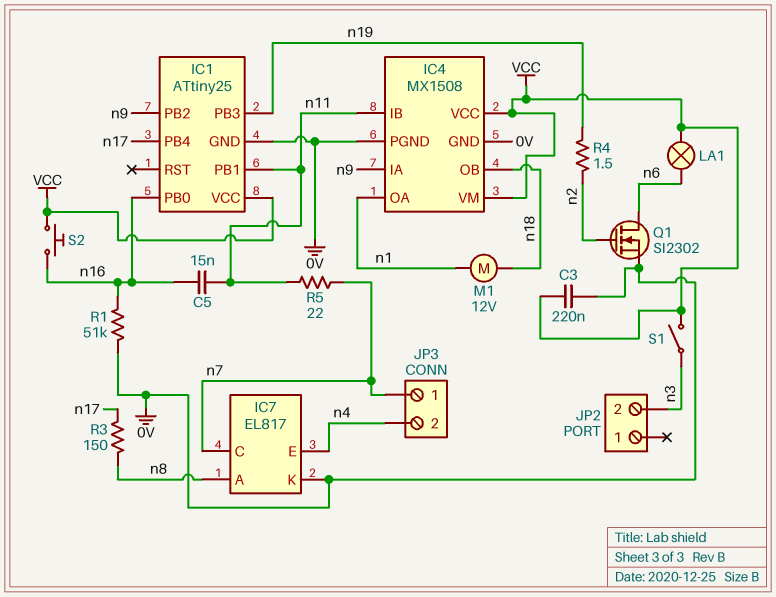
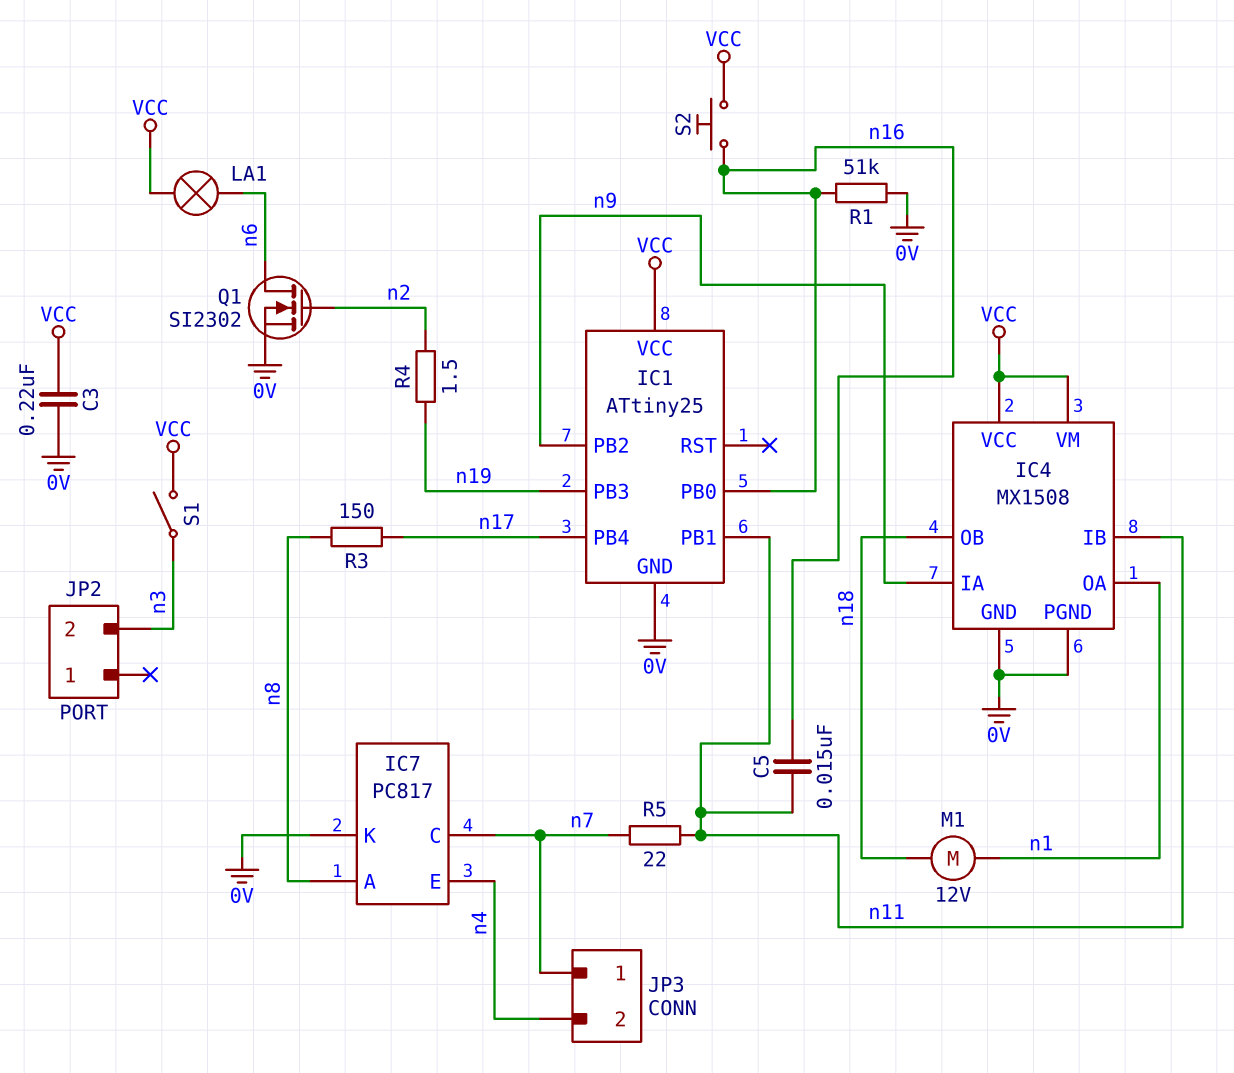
IC7: EL817 -> PC817

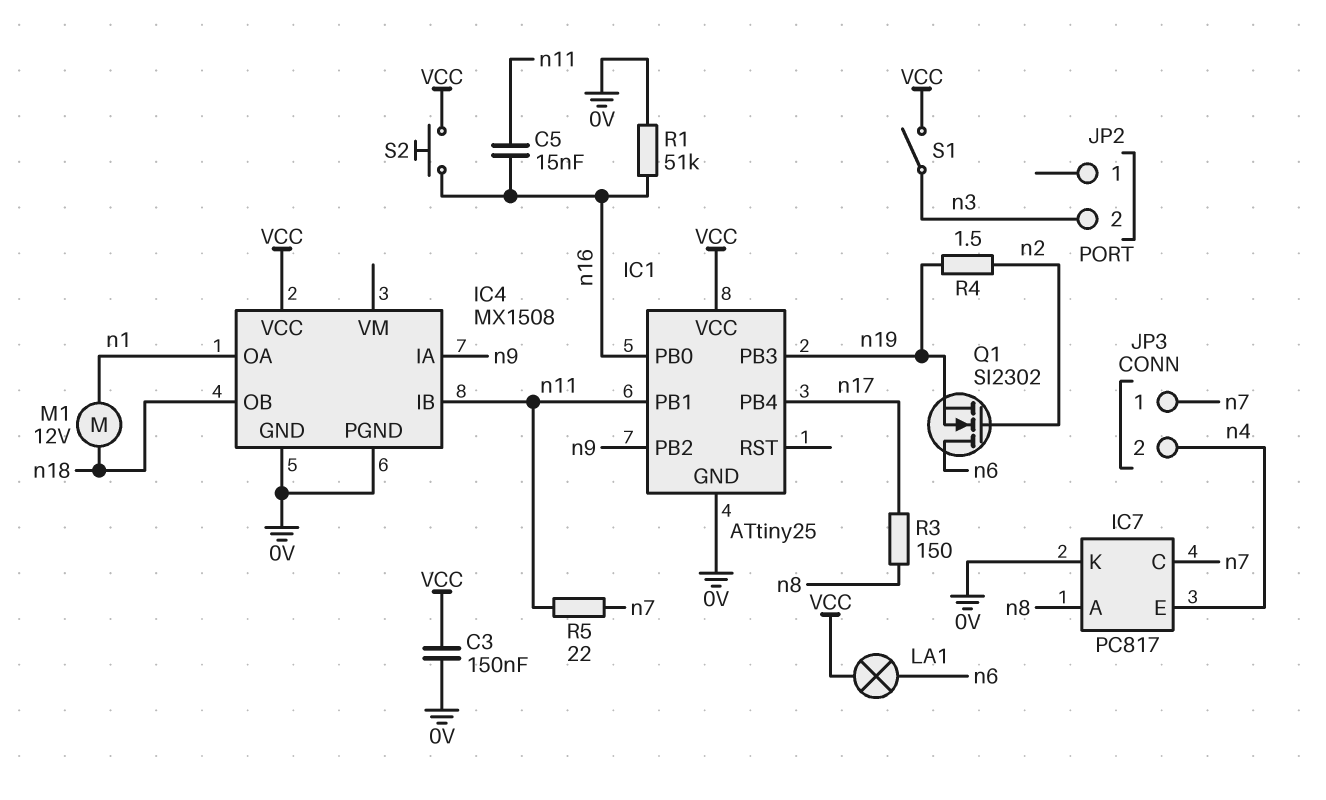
C3: 220nF (0V, VCC) -> 150nF (0V, VCC)
IC4 pin VM: VCC -> none
Q1: NMOS SI2302 (G n2, D n6, S 0V) -> NMOS SI2302 (G n2, D n6, S n19)

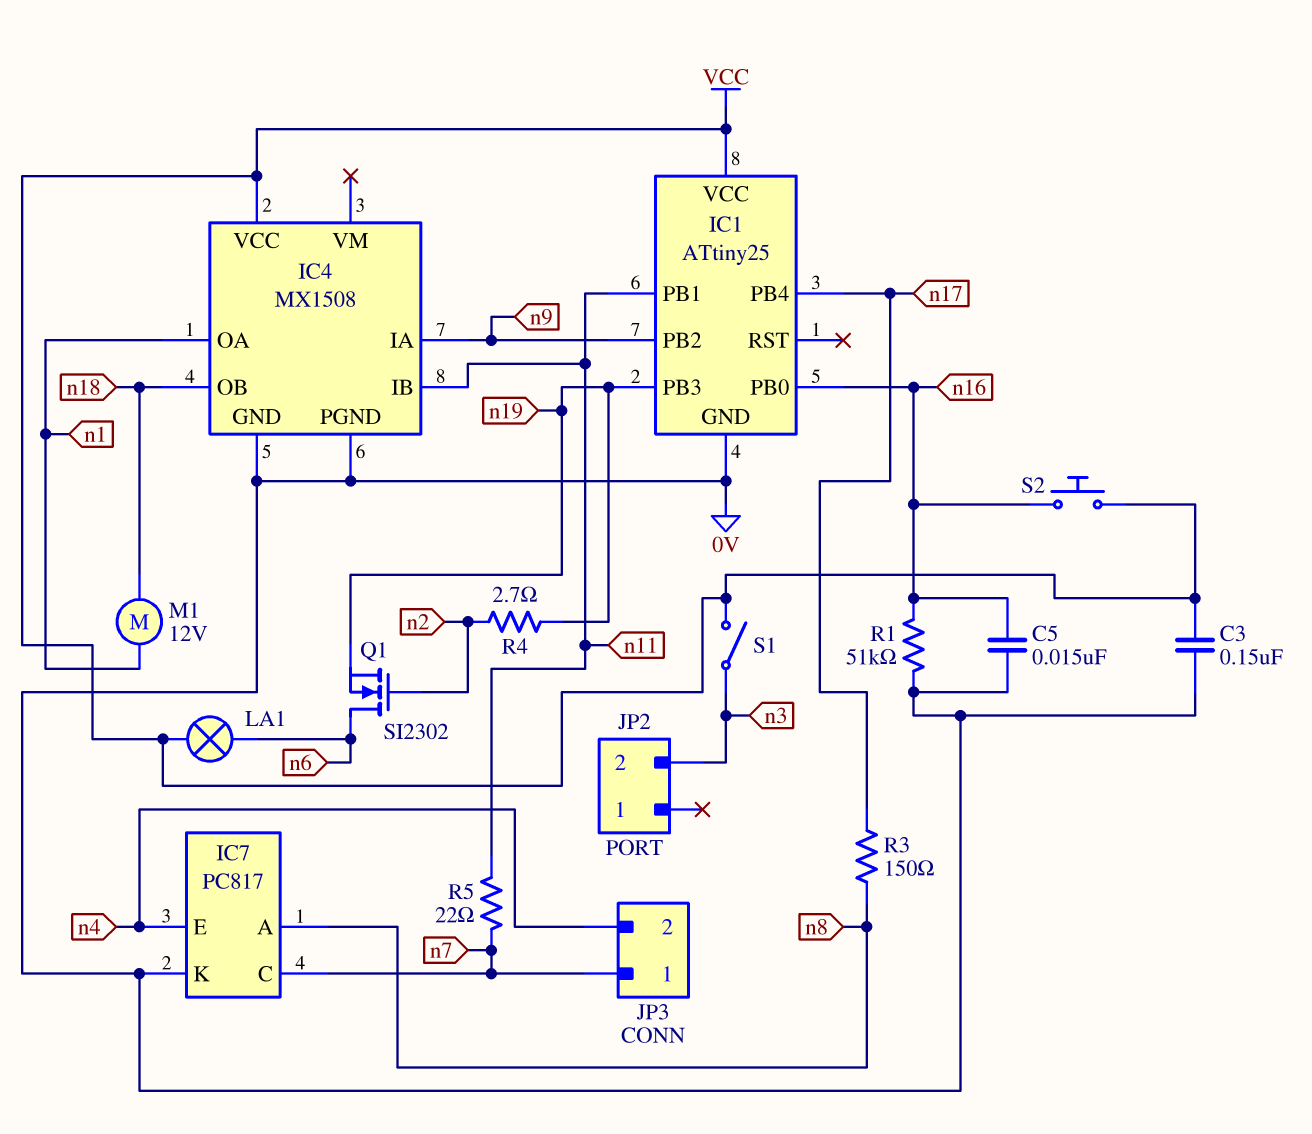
C5: 15nF (n11, n16) -> 15nF (0V, n16)
R4: 1.5 (n2, n19) -> 2.7 (n2, n19)

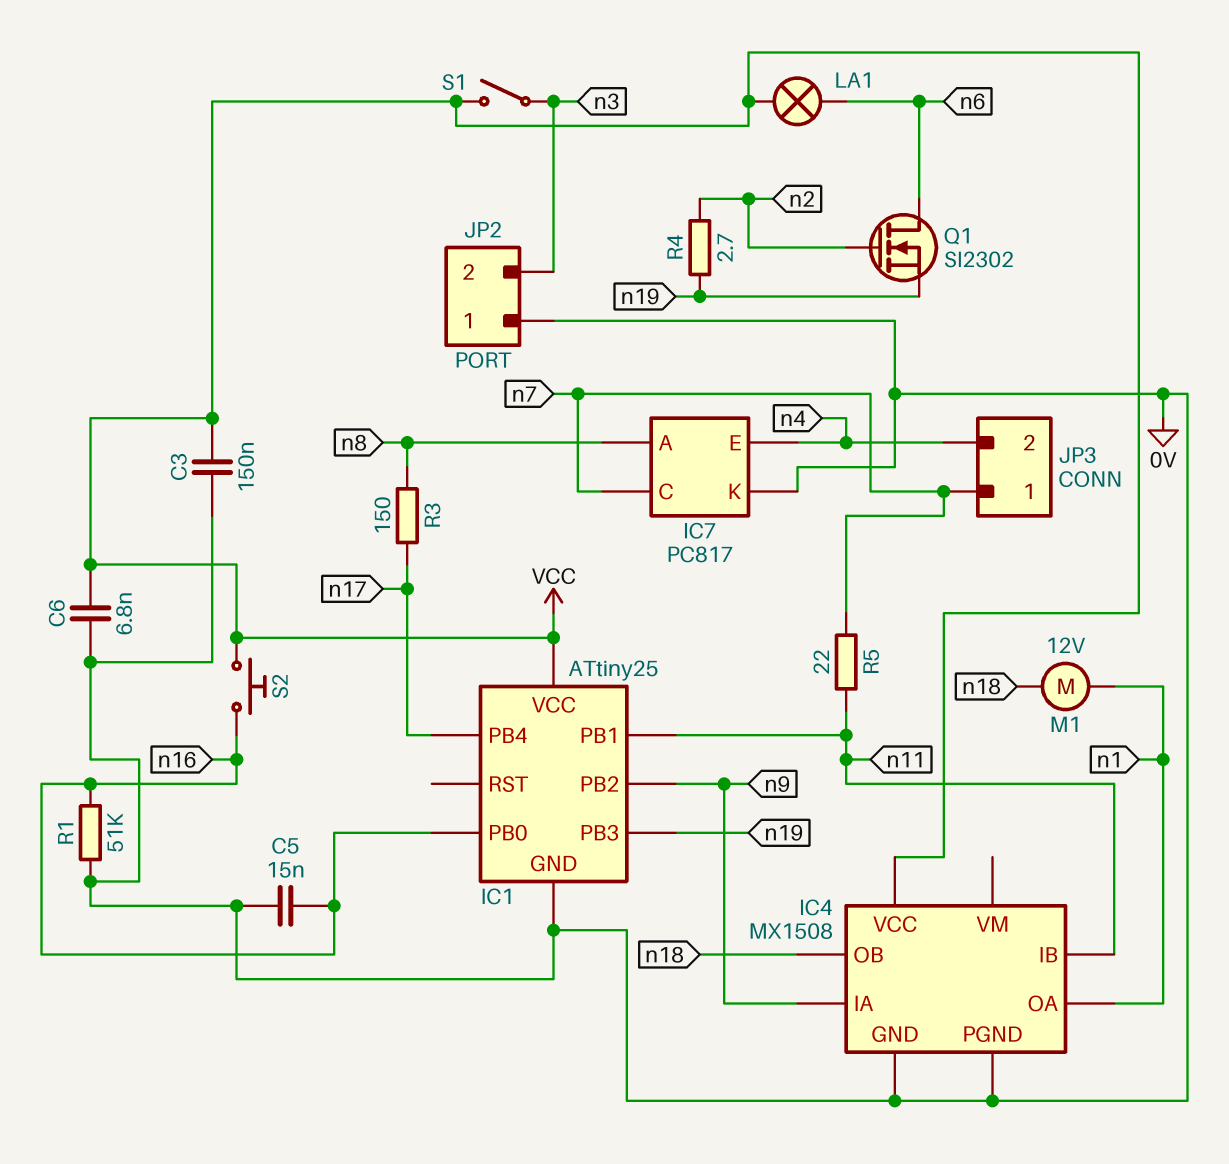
C6: none -> 6.8nF (0V, VCC)
JP2 pin 1: none -> 0V

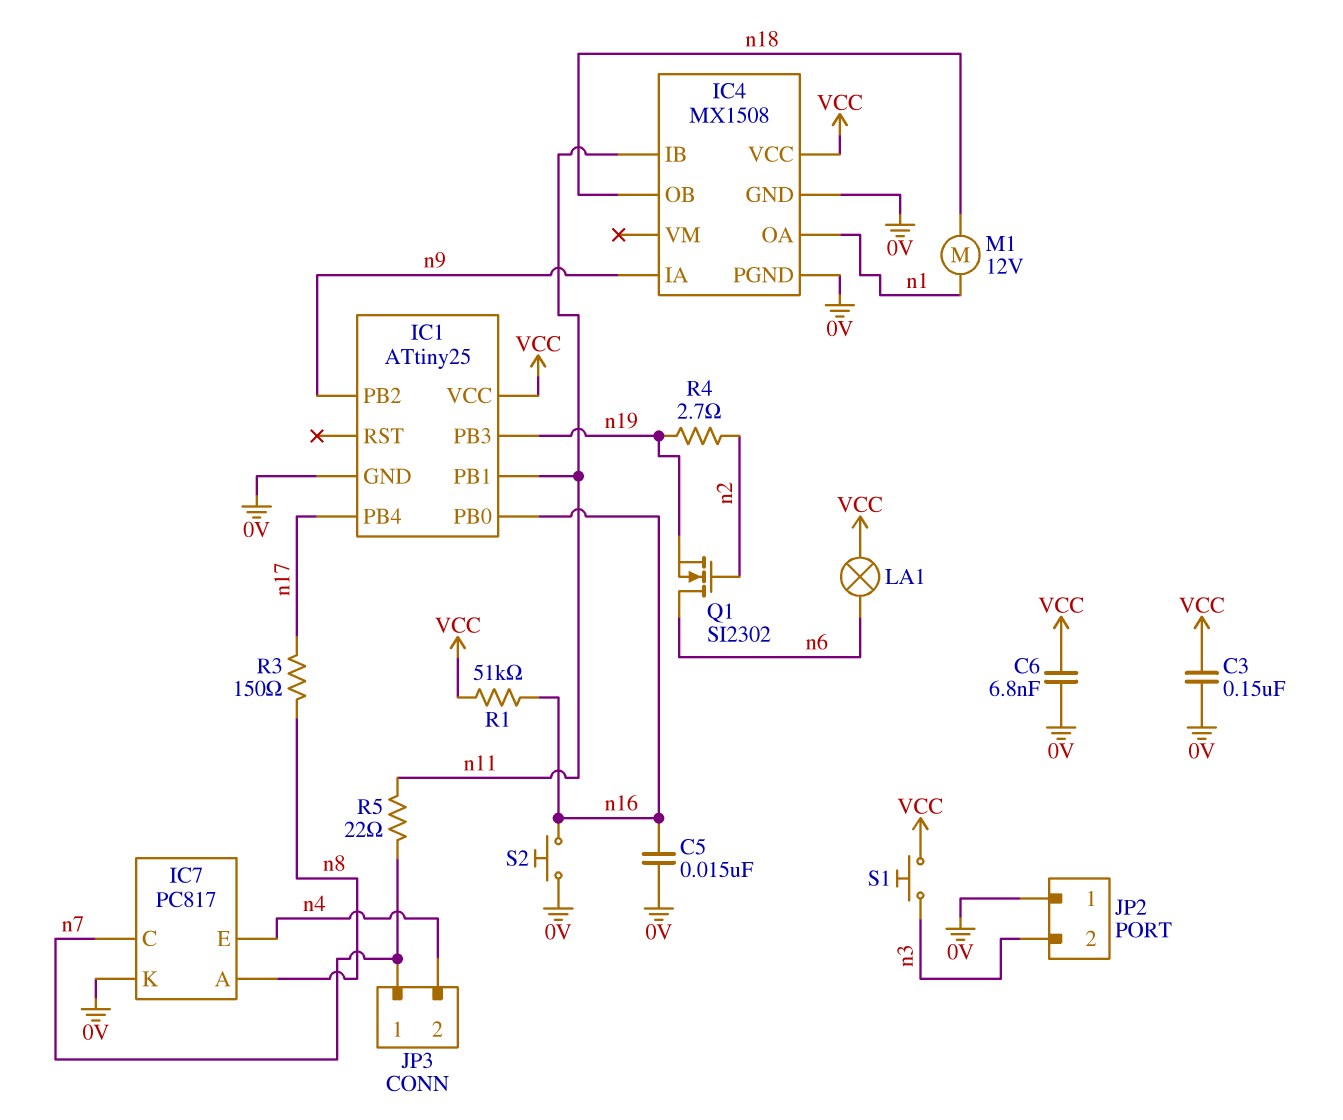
R1: 51k (0V, n16) -> 51k (VCC, n16)
S1: switch (VCC, n3) -> button (VCC, n3)
S2: button (VCC, n16) -> button (0V, n16)

